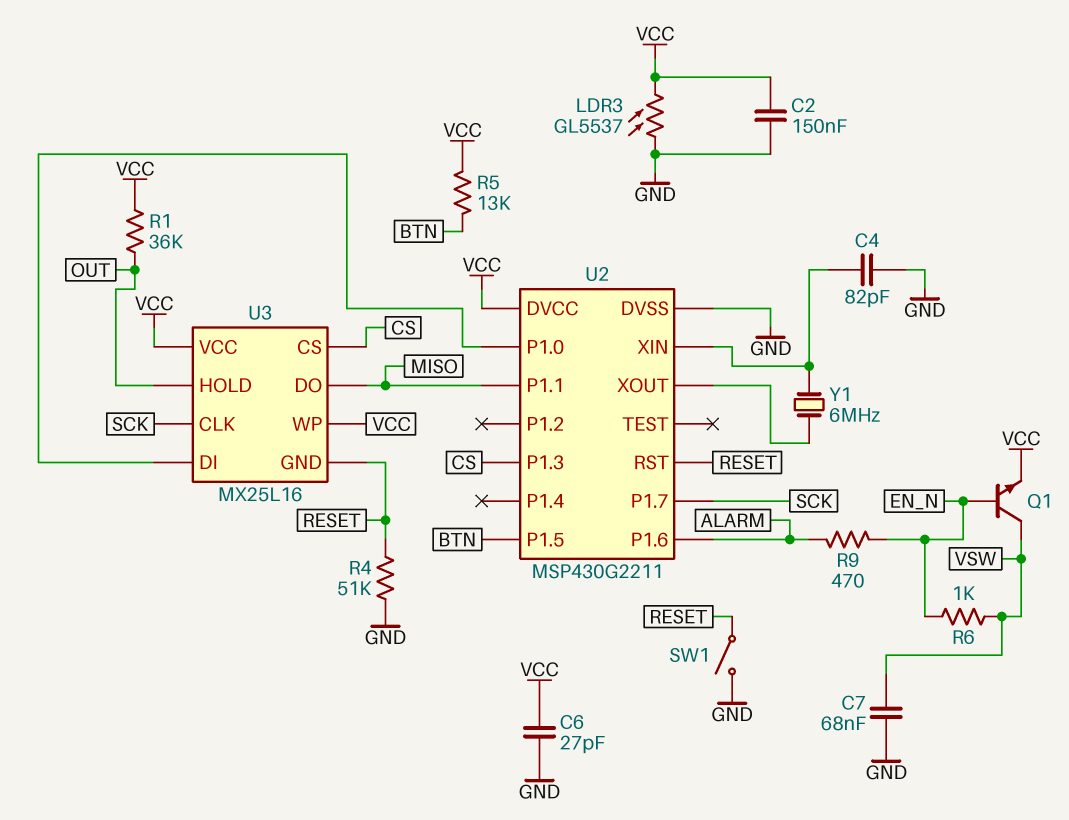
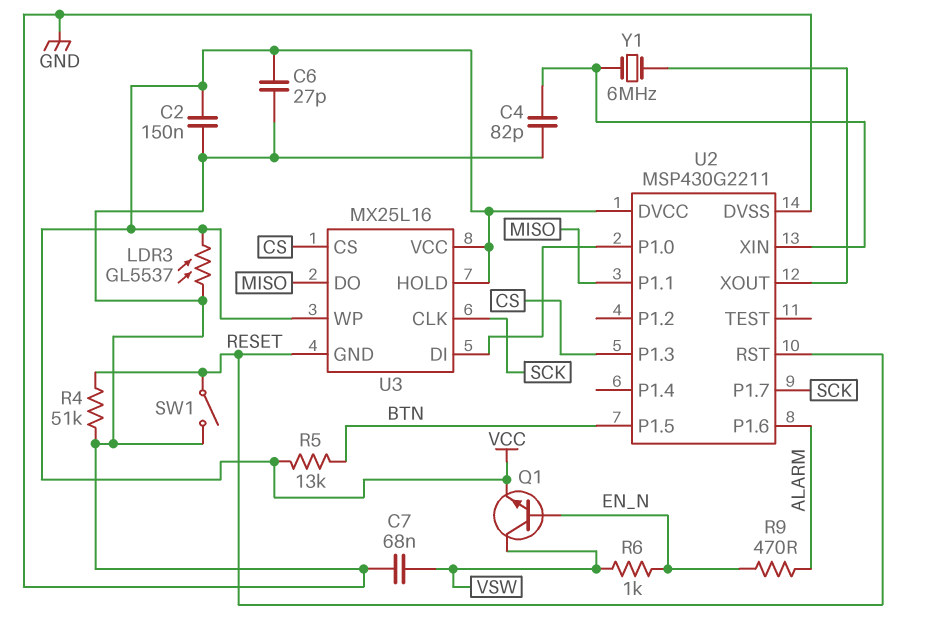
R1: 36k (OUT, VCC) -> none
U3 pin HOLD: OUT -> VCC

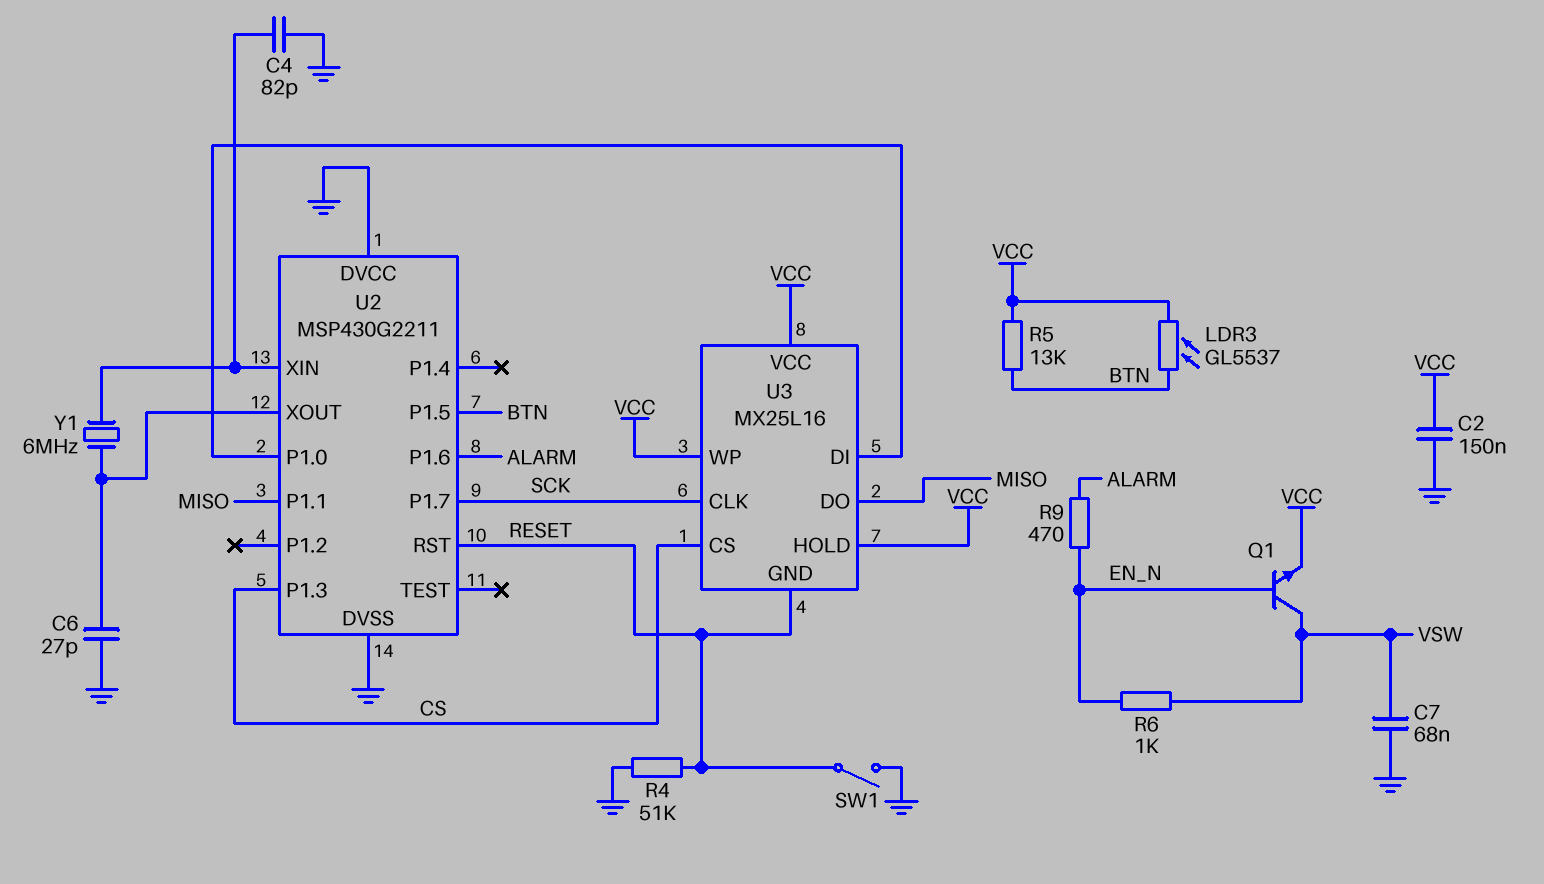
C6: 27pF (GND, VCC) -> 27pF (GND, U2/XOUT)
LDR3: GL5537 (GND, VCC) -> GL5537 (BTN, VCC)
U2 pin DVCC: VCC -> GND

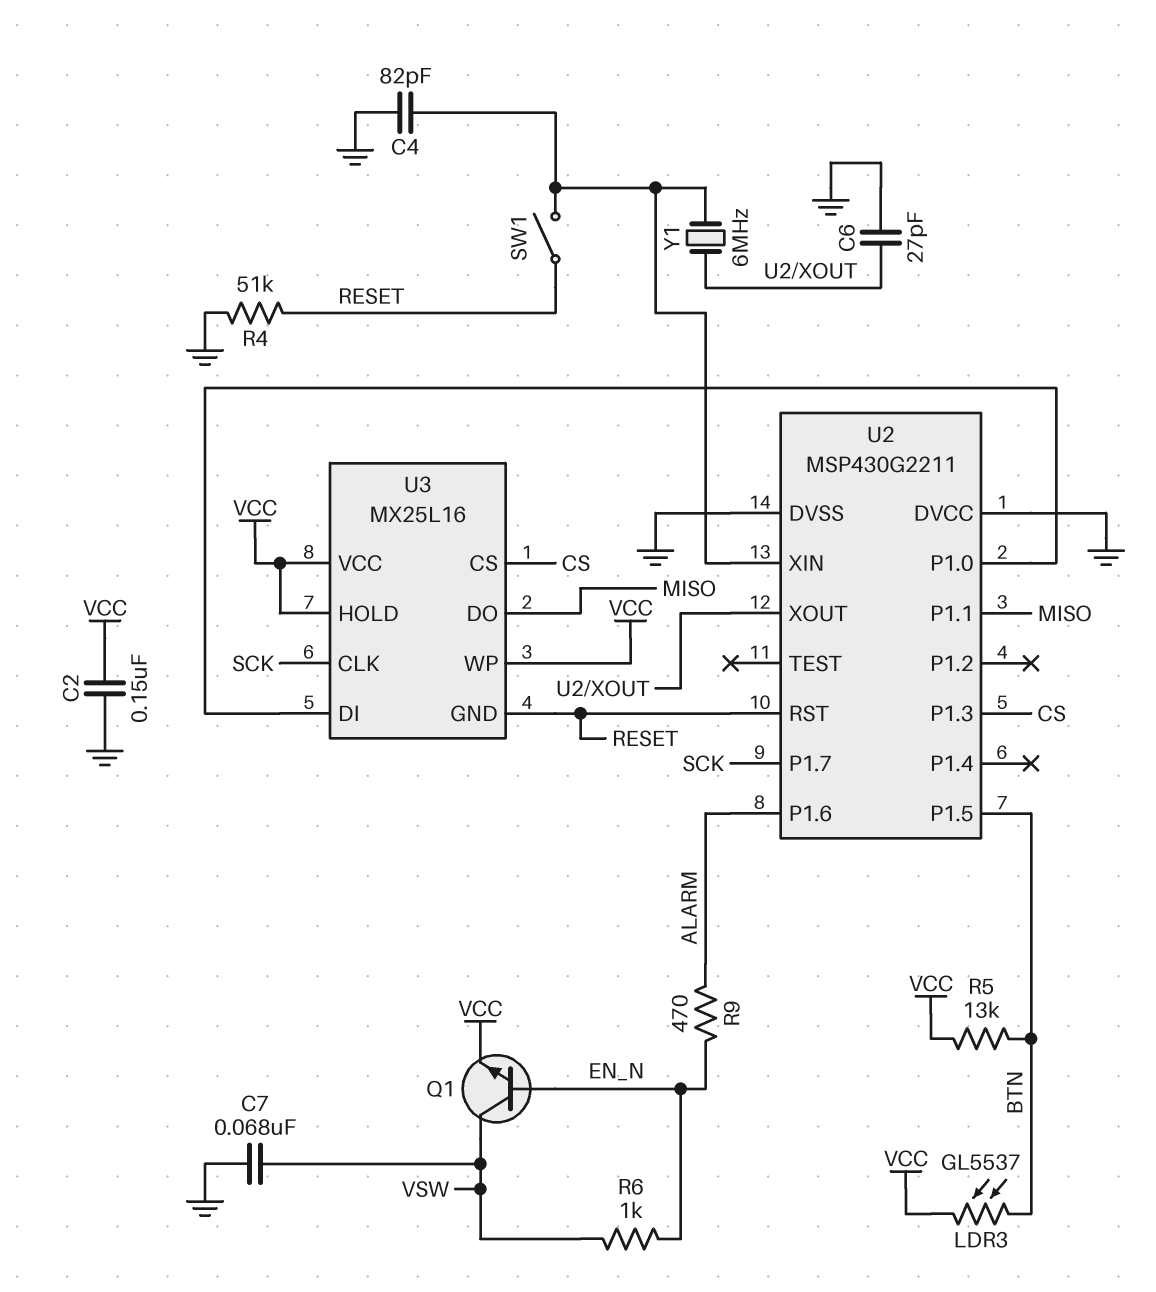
SW1: switch (GND, RESET) -> switch (RESET, U2/XIN)

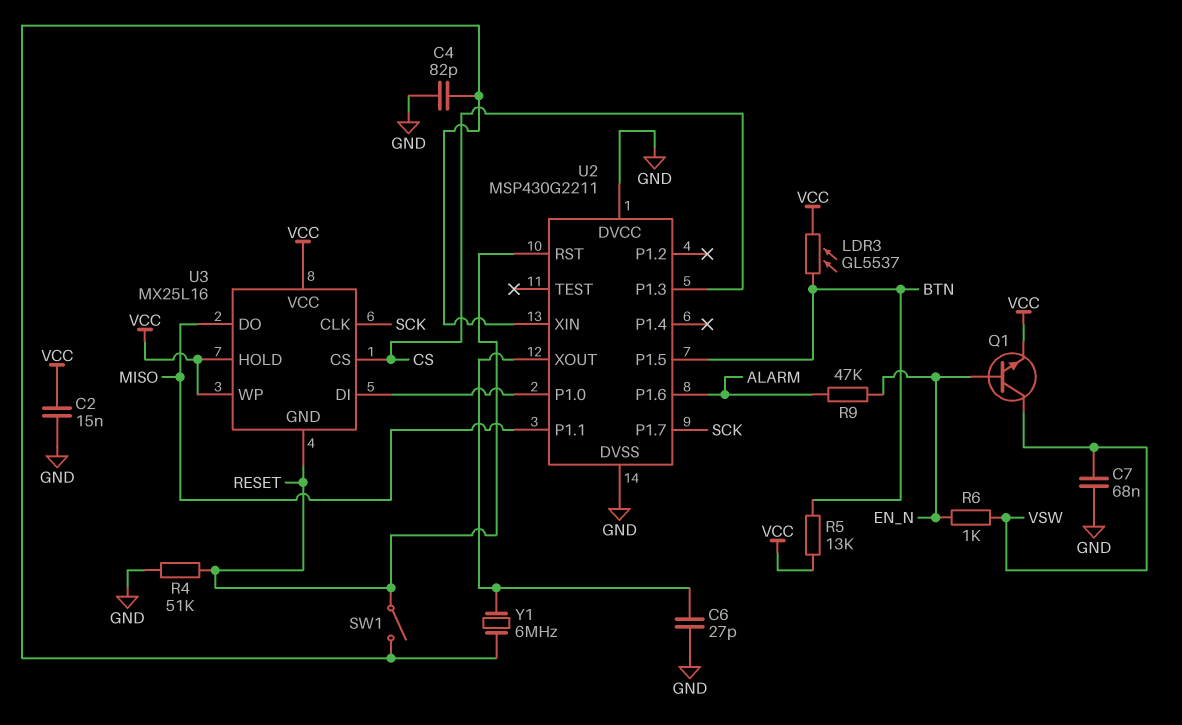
C2: 150nF (GND, VCC) -> 15nF (GND, VCC)
R9: 470 (ALARM, EN_N) -> 47k (ALARM, EN_N)

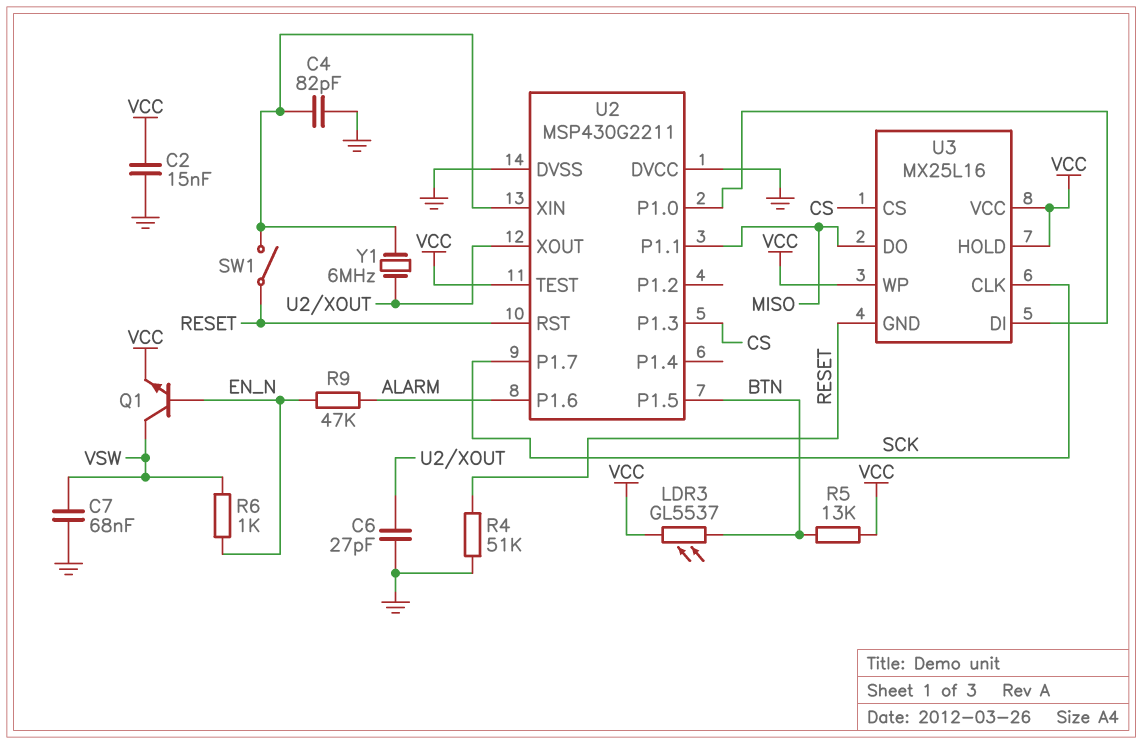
U2 pin TEST: none -> VCC

